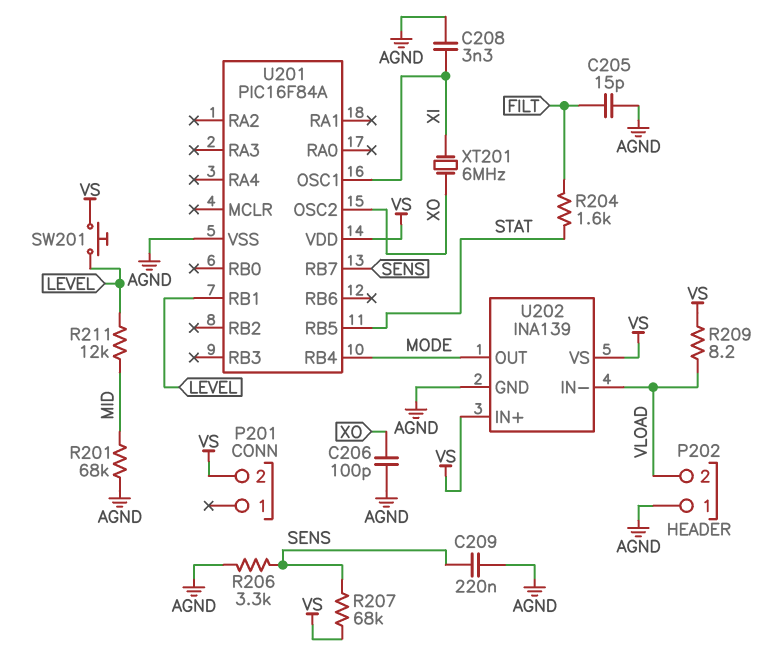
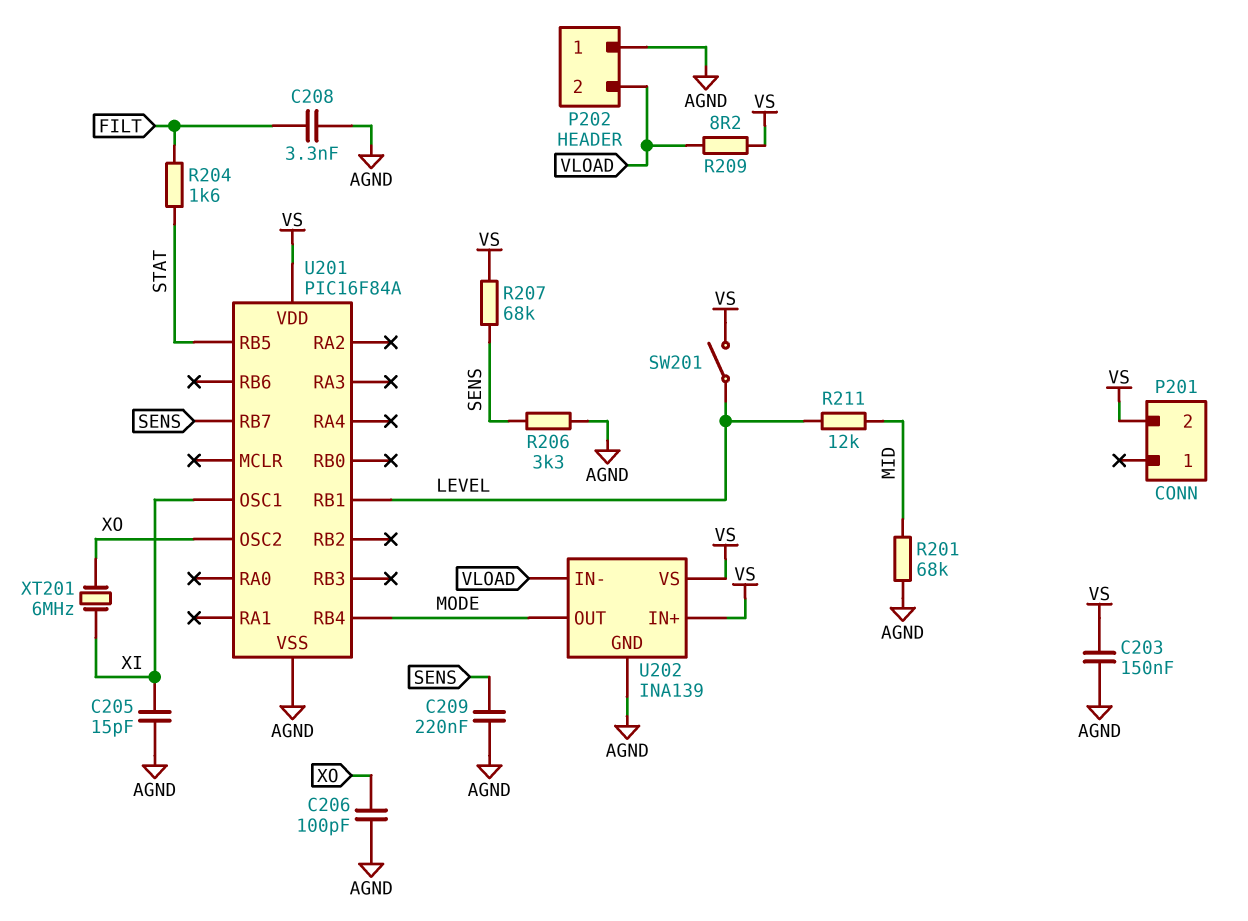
C203: none -> 150nF (AGND, VS)
C205: 15pF (AGND, FILT) -> 15pF (AGND, XI)
C208: 3.3nF (AGND, XI) -> 3.3nF (AGND, FILT)
SW201: button (LEVEL, VS) -> switch (LEVEL, VS)

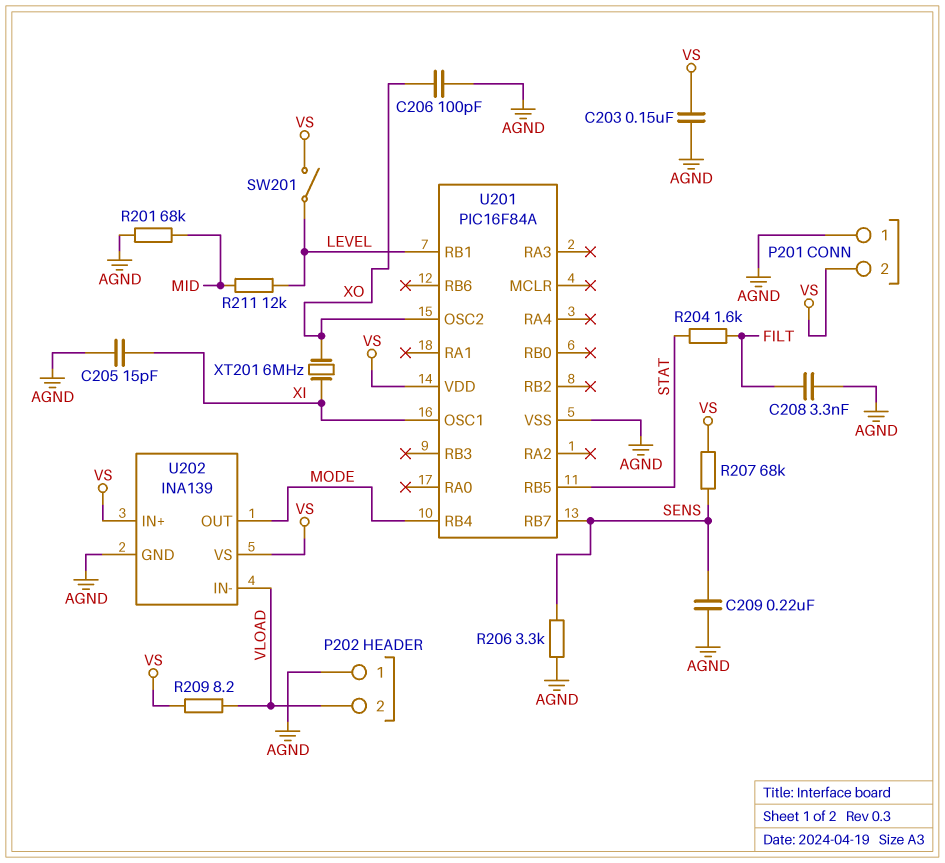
P201 pin 1: none -> AGND

